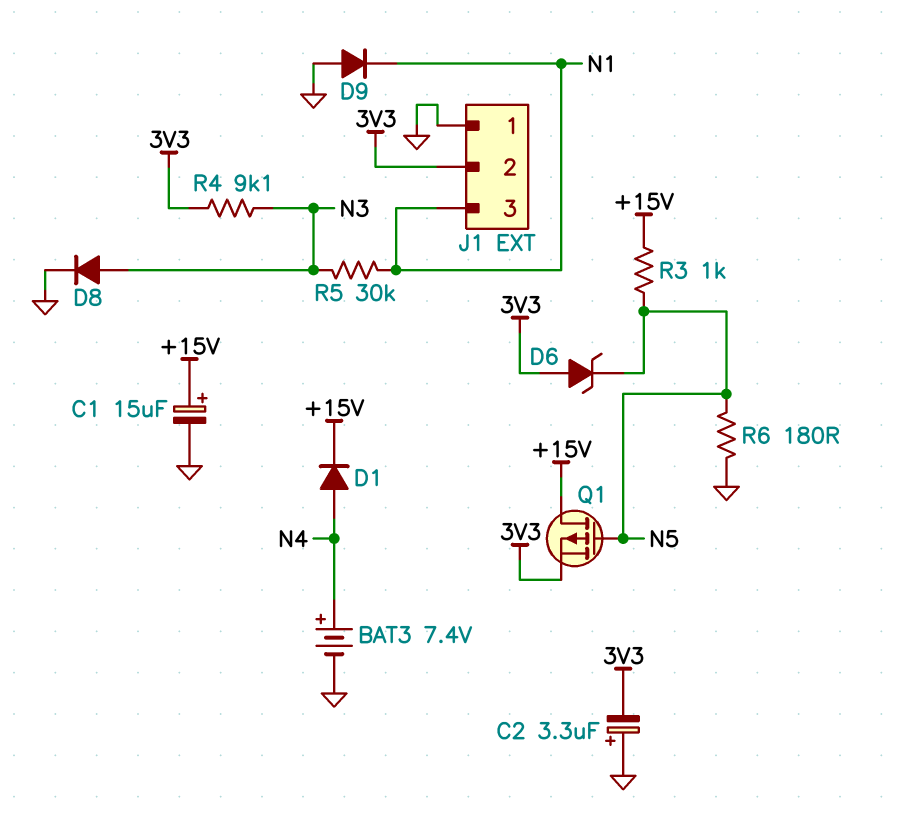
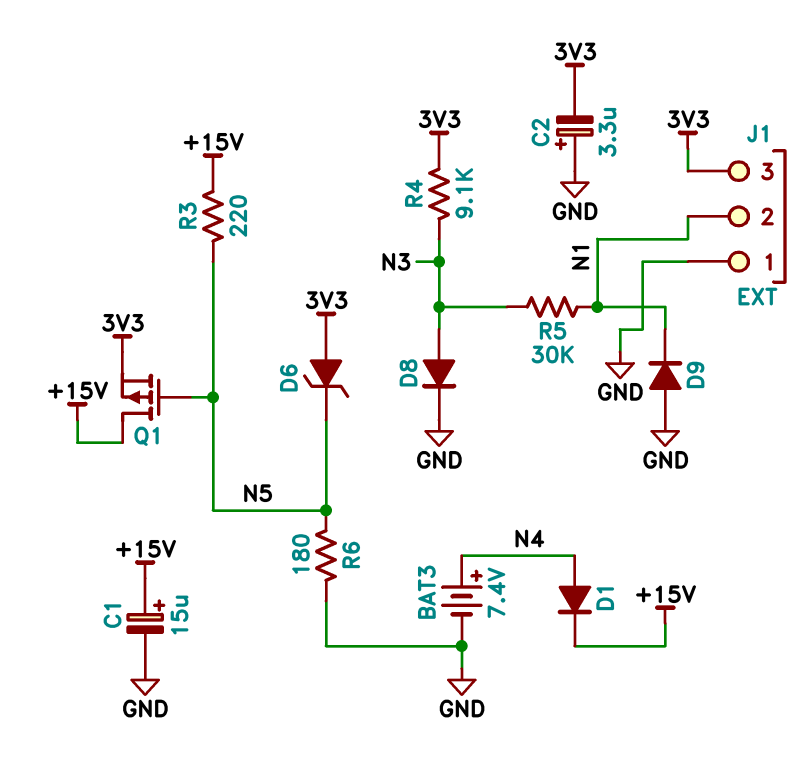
J1 pin 2: 3V3 -> N1
J1 pin 3: N1 -> 3V3
R3: 1k (+15V, N5) -> 220 (+15V, N5)

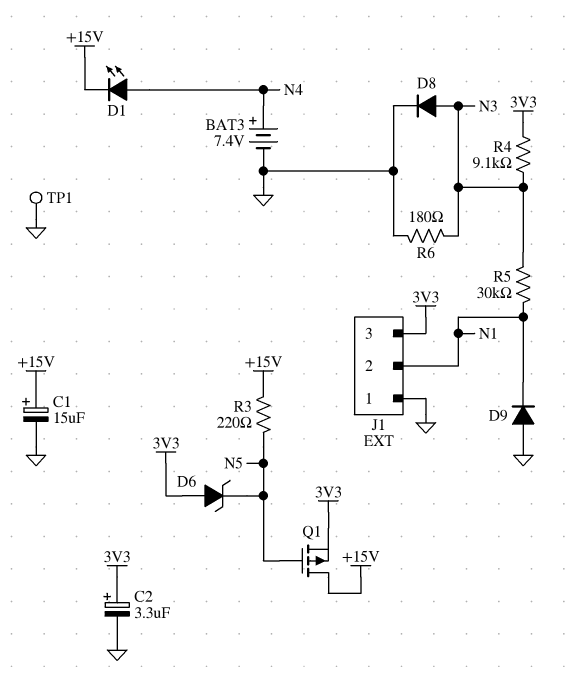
C2: 3.3uF (plus GND, minus 3V3) -> 3.3uF (plus 3V3, minus GND)
D1: diode (A N4, K +15V) -> LED (A N4, K +15V)
R6: 180 (GND, N5) -> 180 (GND, N3)
TP1: none -> test point (GND)

